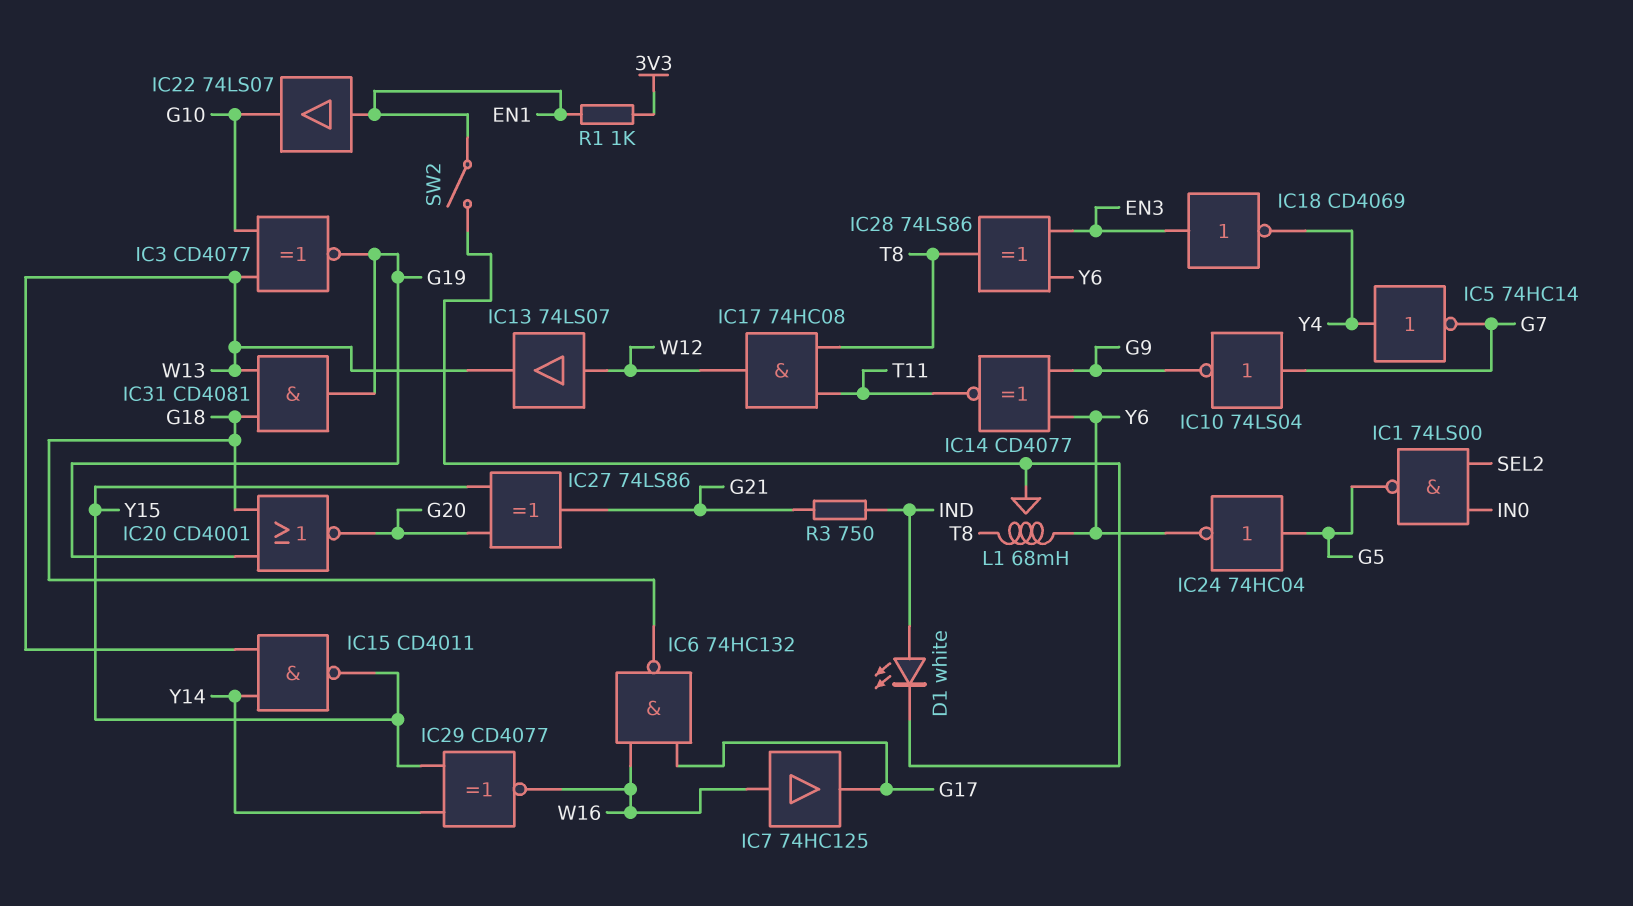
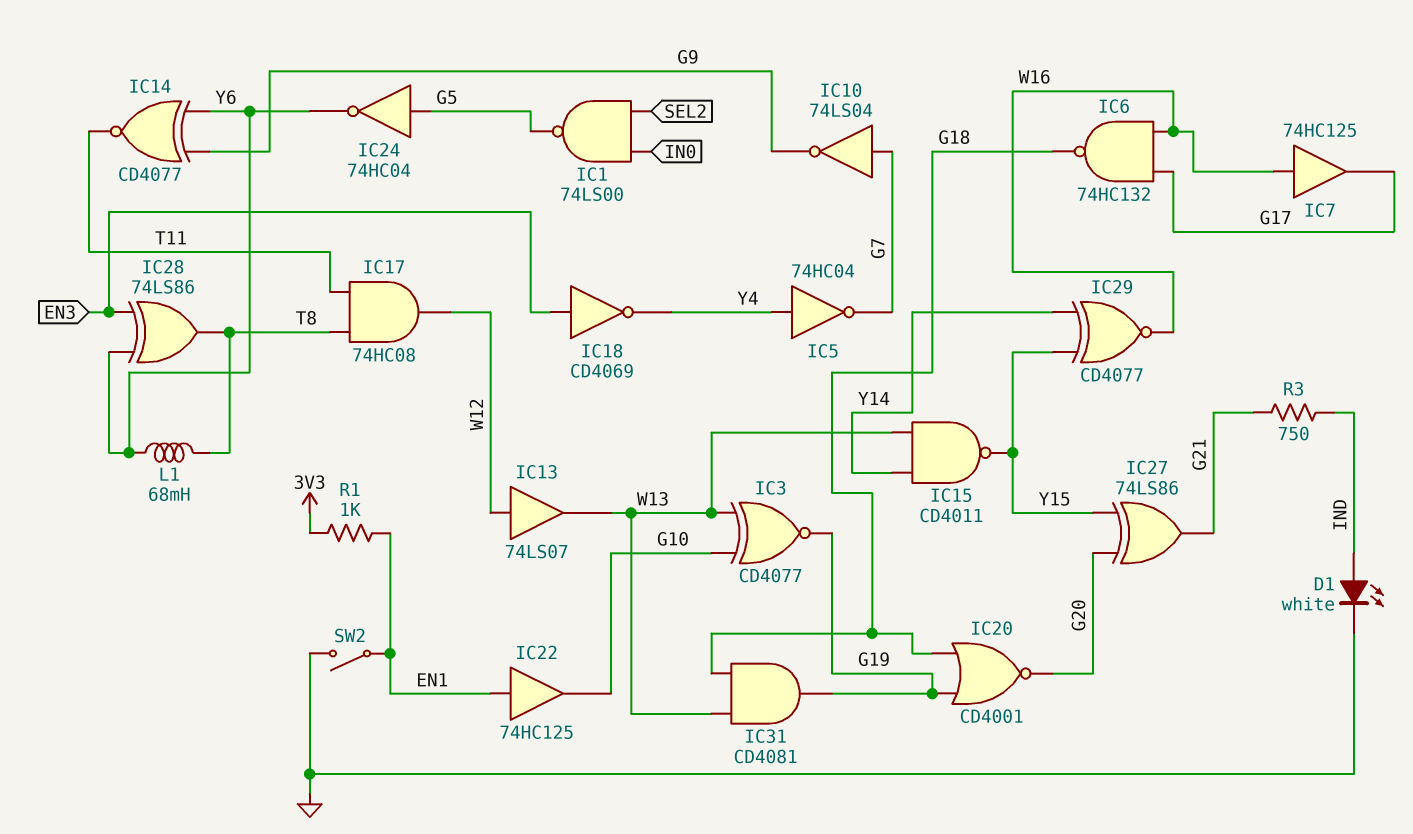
IC5: NOT 74HC14 (in Y4, out G7) -> NOT 74HC04 (in Y4, out G7)
IC22: buffer 74LS07 (in EN1, out G10) -> buffer 74HC125 (in EN1, out G10)

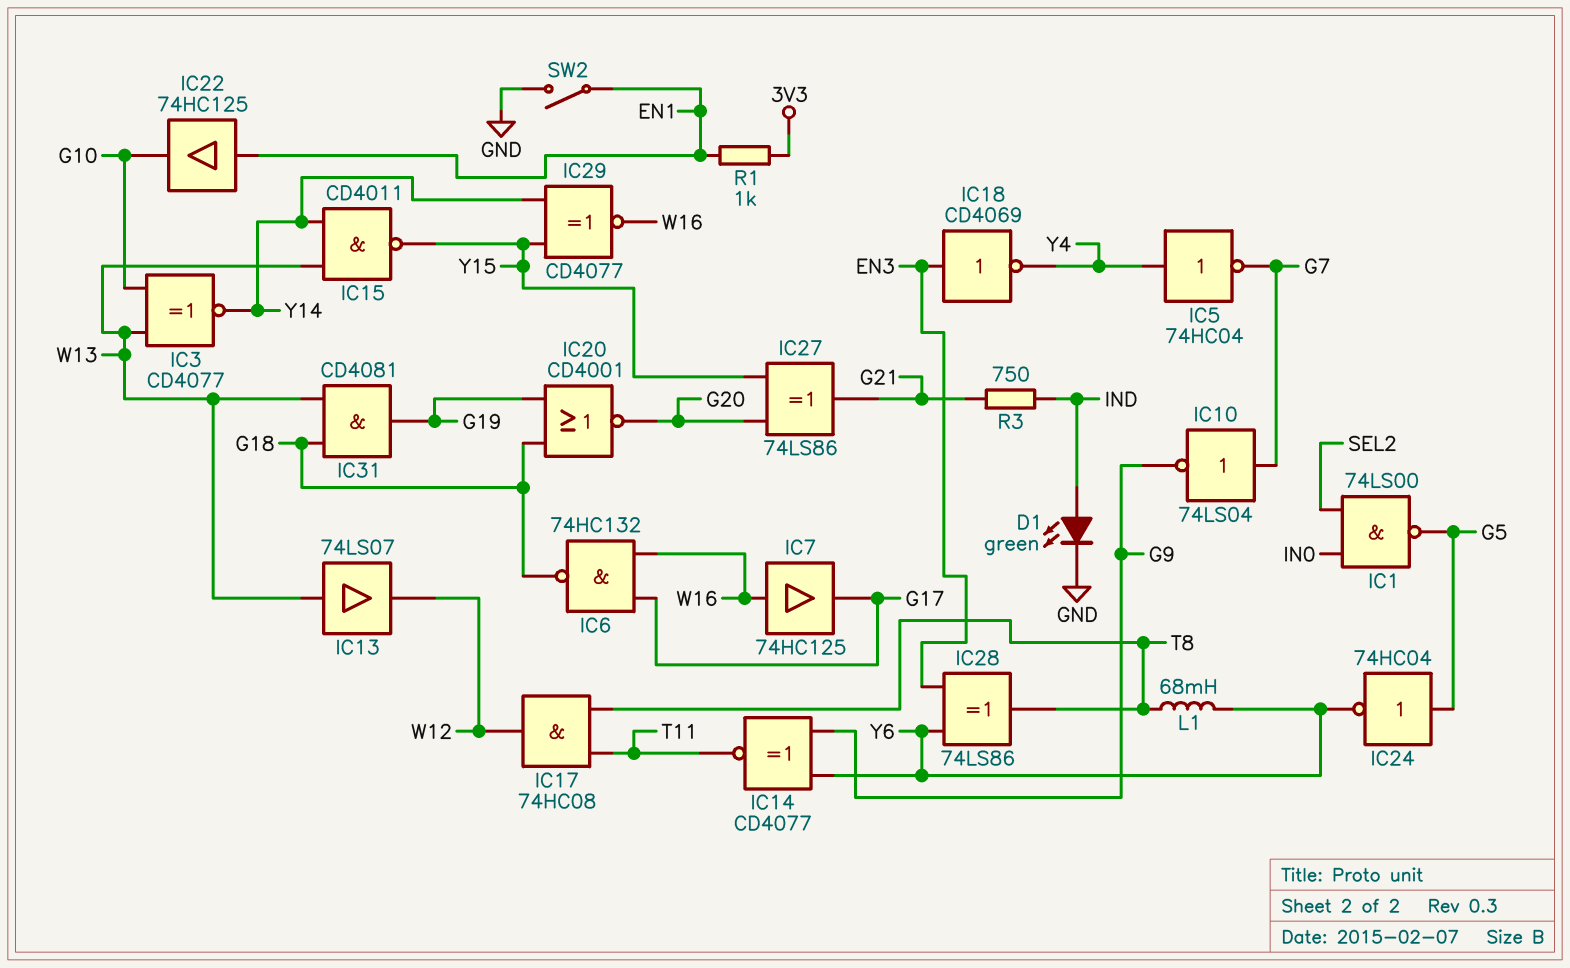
D1: LED white (A IND, K GND) -> LED green (A IND, K GND)
IC3: XNOR CD4077 (in G10, in W13, out G19) -> XNOR CD4077 (in G10, in W13, out Y14)
IC13: buffer 74LS07 (in W12, out W13) -> buffer 74LS07 (in W13, out W12)

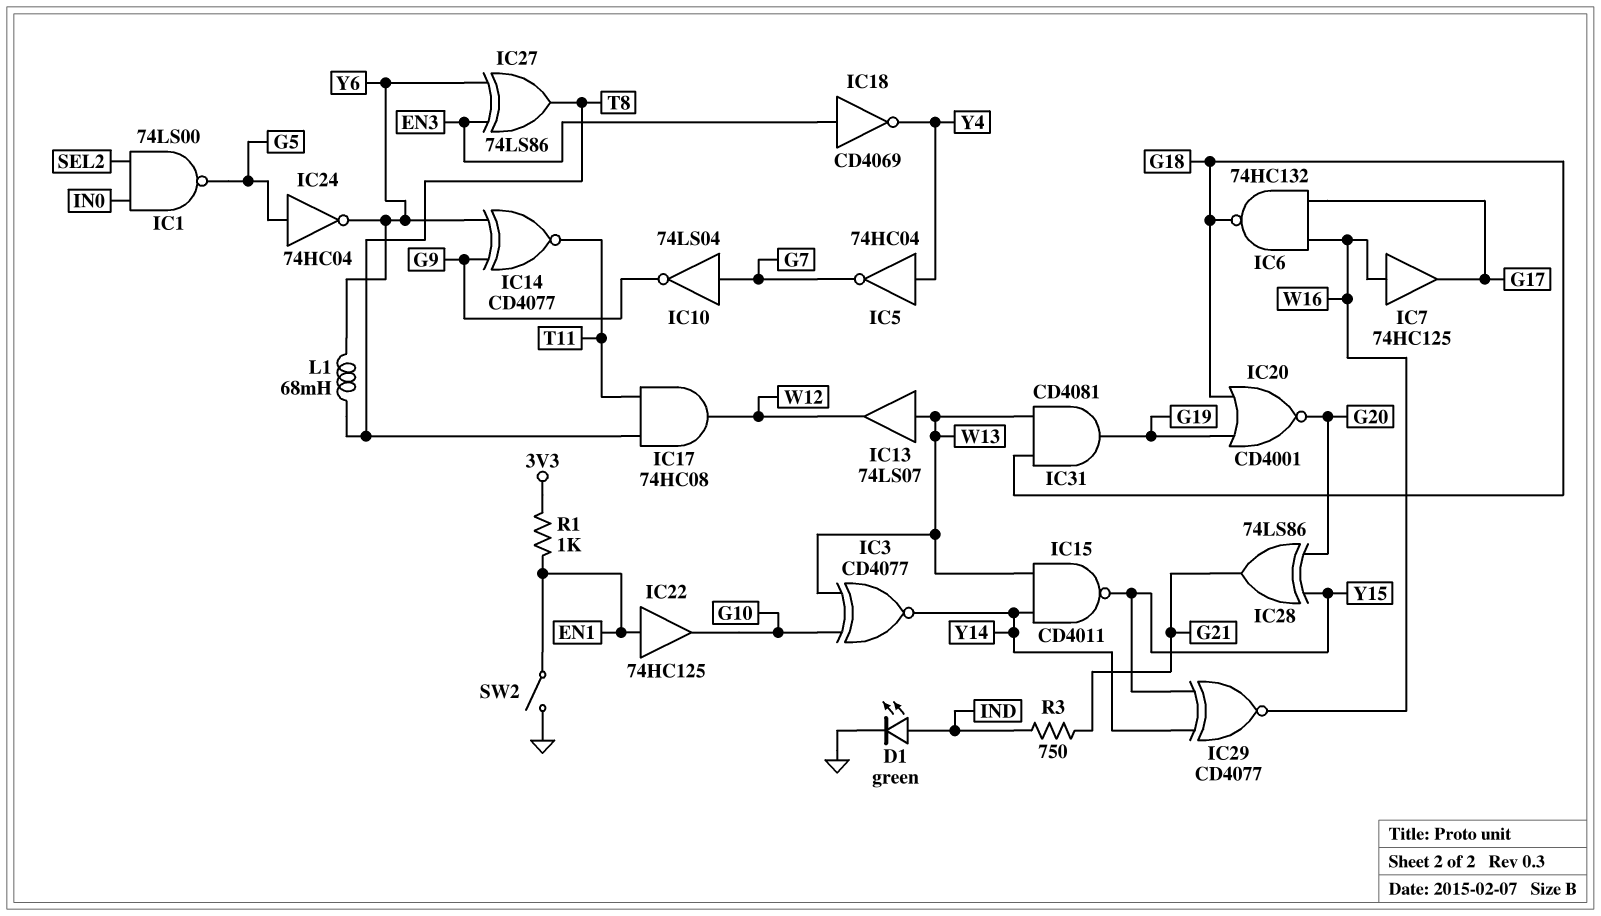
IC27: XOR 74LS86 (in G20, in Y15, out G21) -> XOR 74LS86 (in EN3, in Y6, out T8)
IC28: XOR 74LS86 (in EN3, in Y6, out T8) -> XOR 74LS86 (in G20, in Y15, out G21)

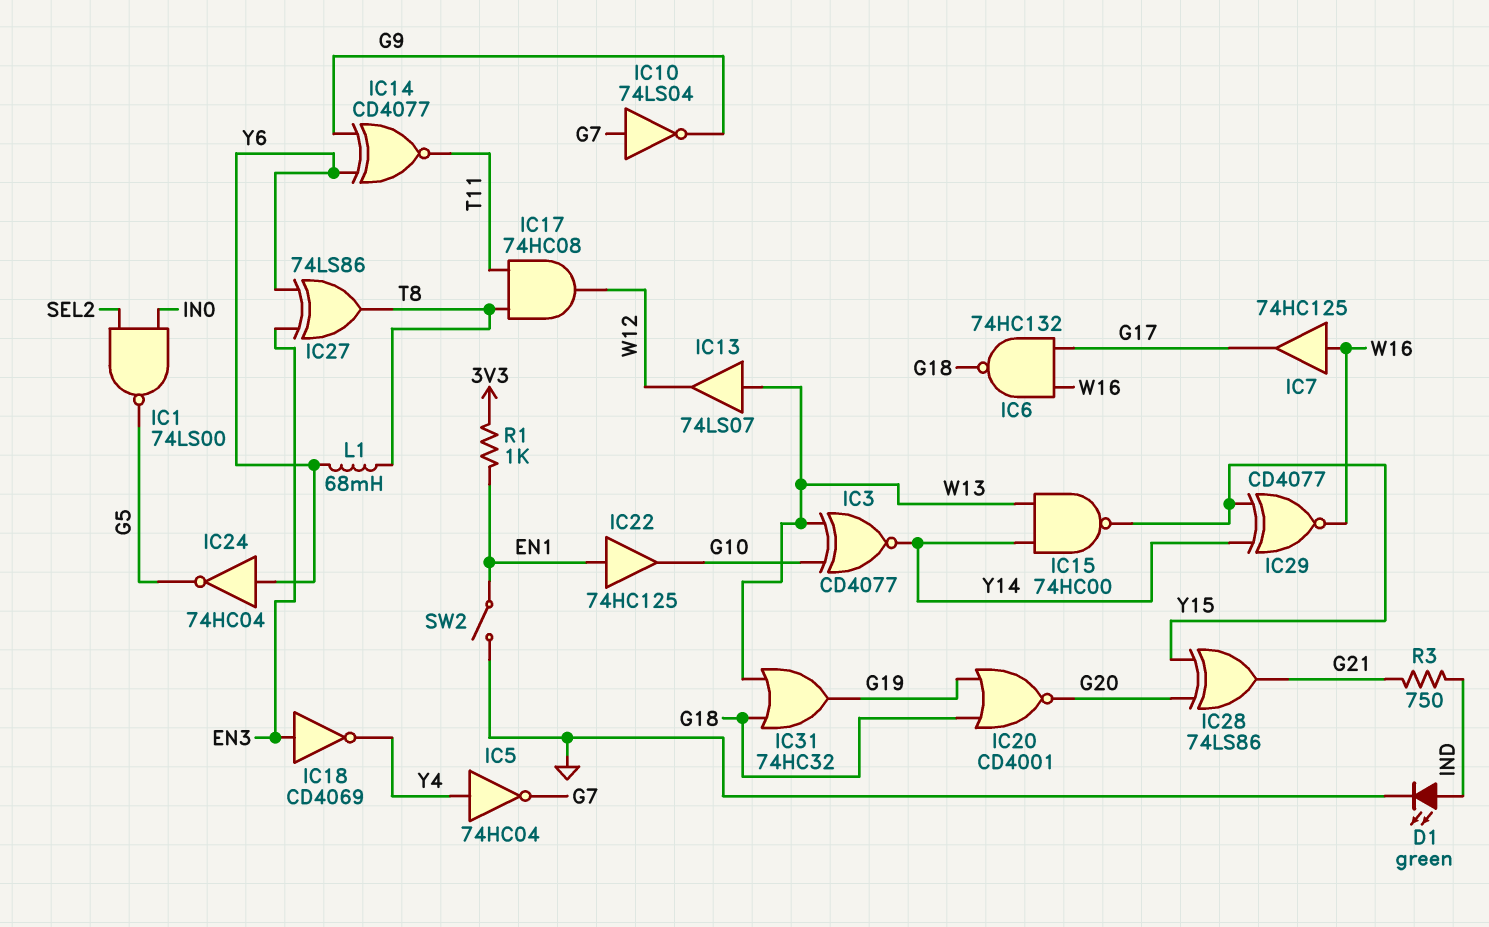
IC15: NAND CD4011 (in W13, in Y14, out Y15) -> NAND 74HC00 (in W13, in Y14, out Y15)
IC24: NOT 74HC04 (in G5, out Y6) -> NOT 74HC04 (in Y6, out G5)
IC31: AND CD4081 (in G18, in W13, out G19) -> OR 74HC32 (in G18, in W13, out G19)

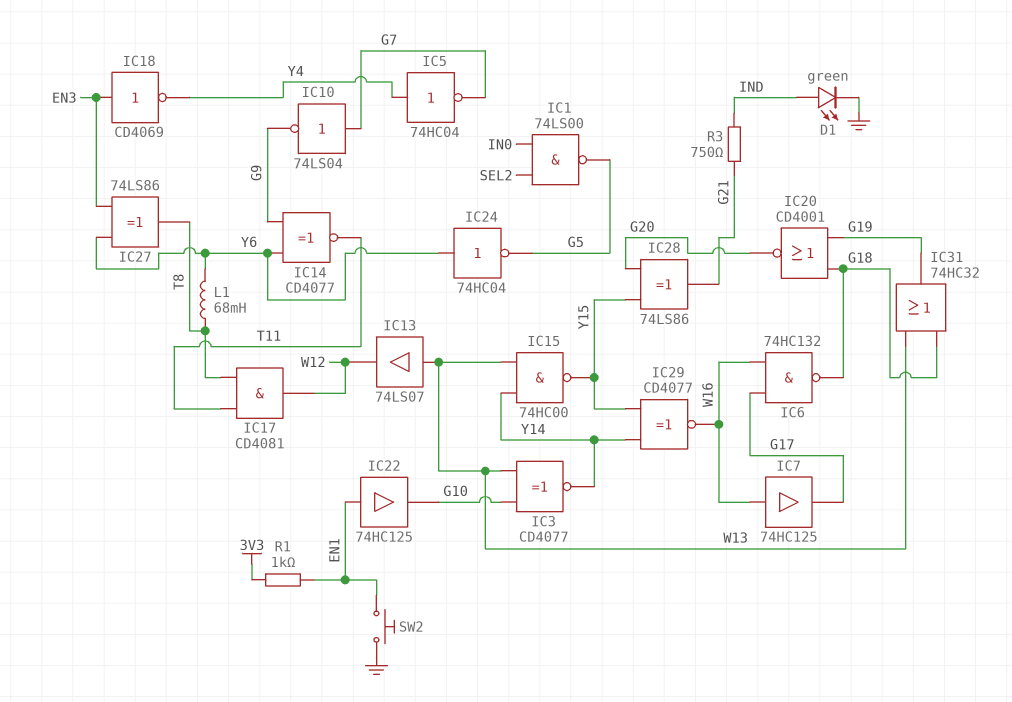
IC17: AND 74HC08 (in T8, in T11, out W12) -> AND CD4081 (in T8, in T11, out W12)
SW2: switch (EN1, GND) -> button (EN1, GND)

